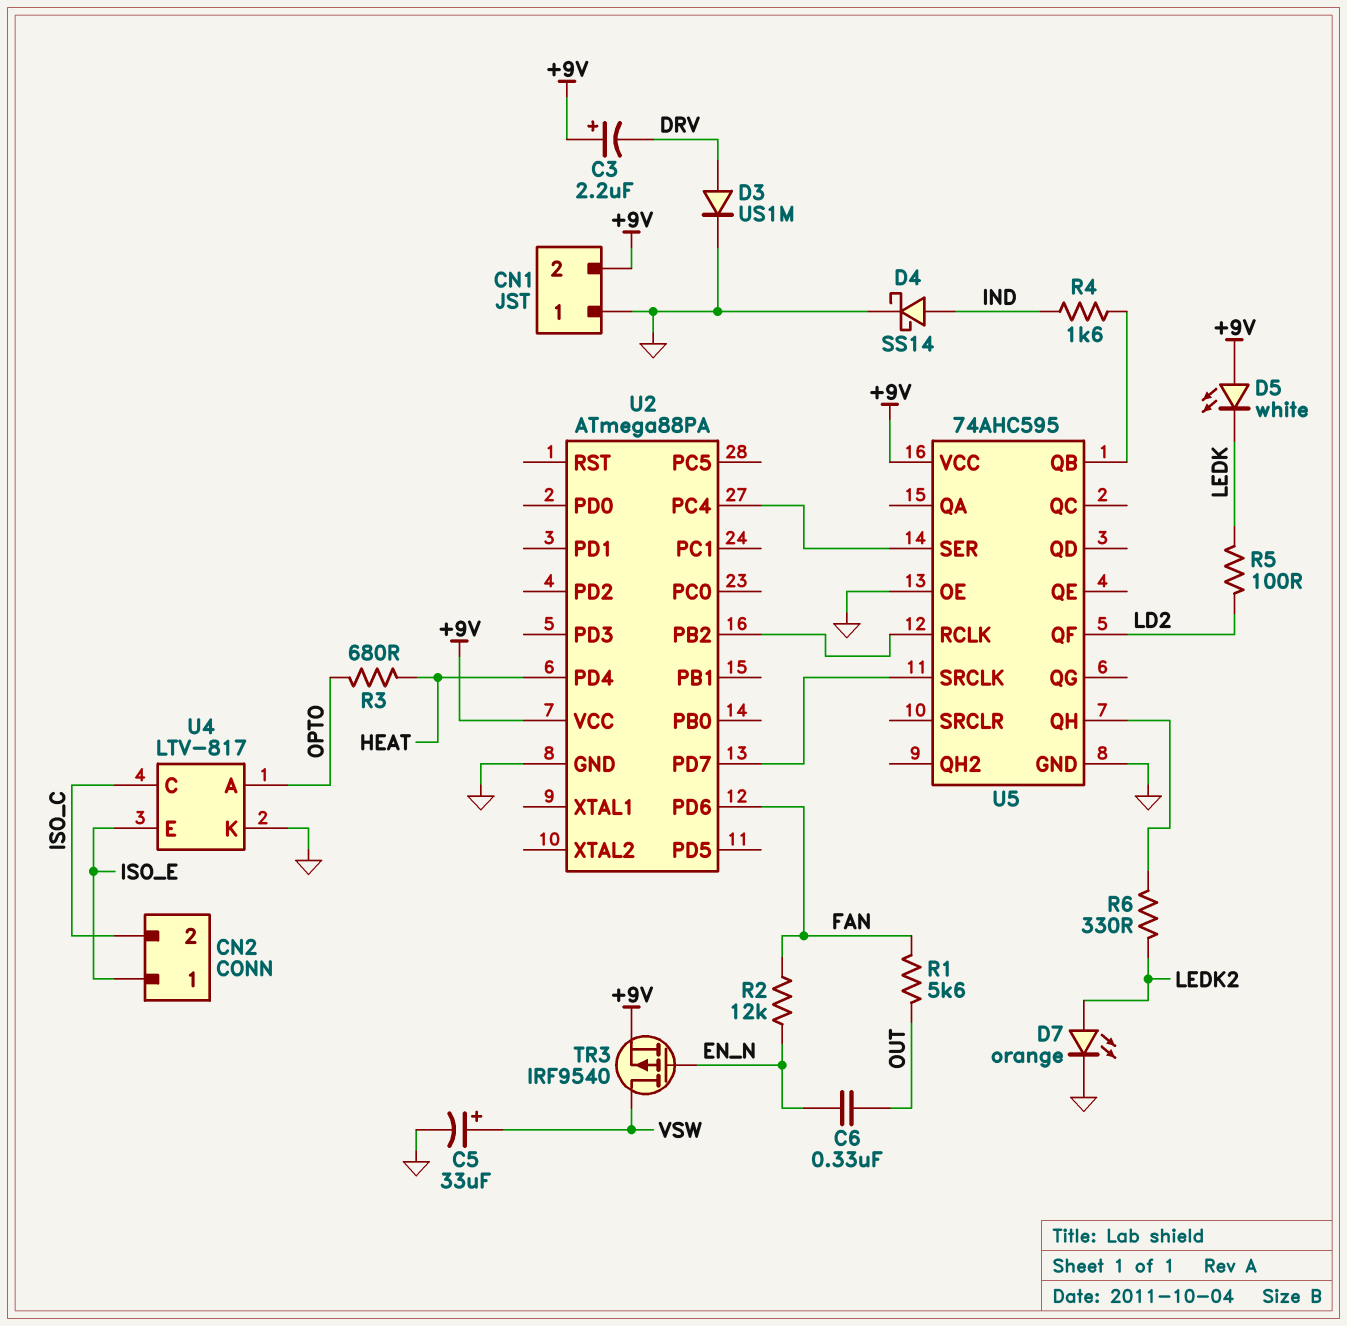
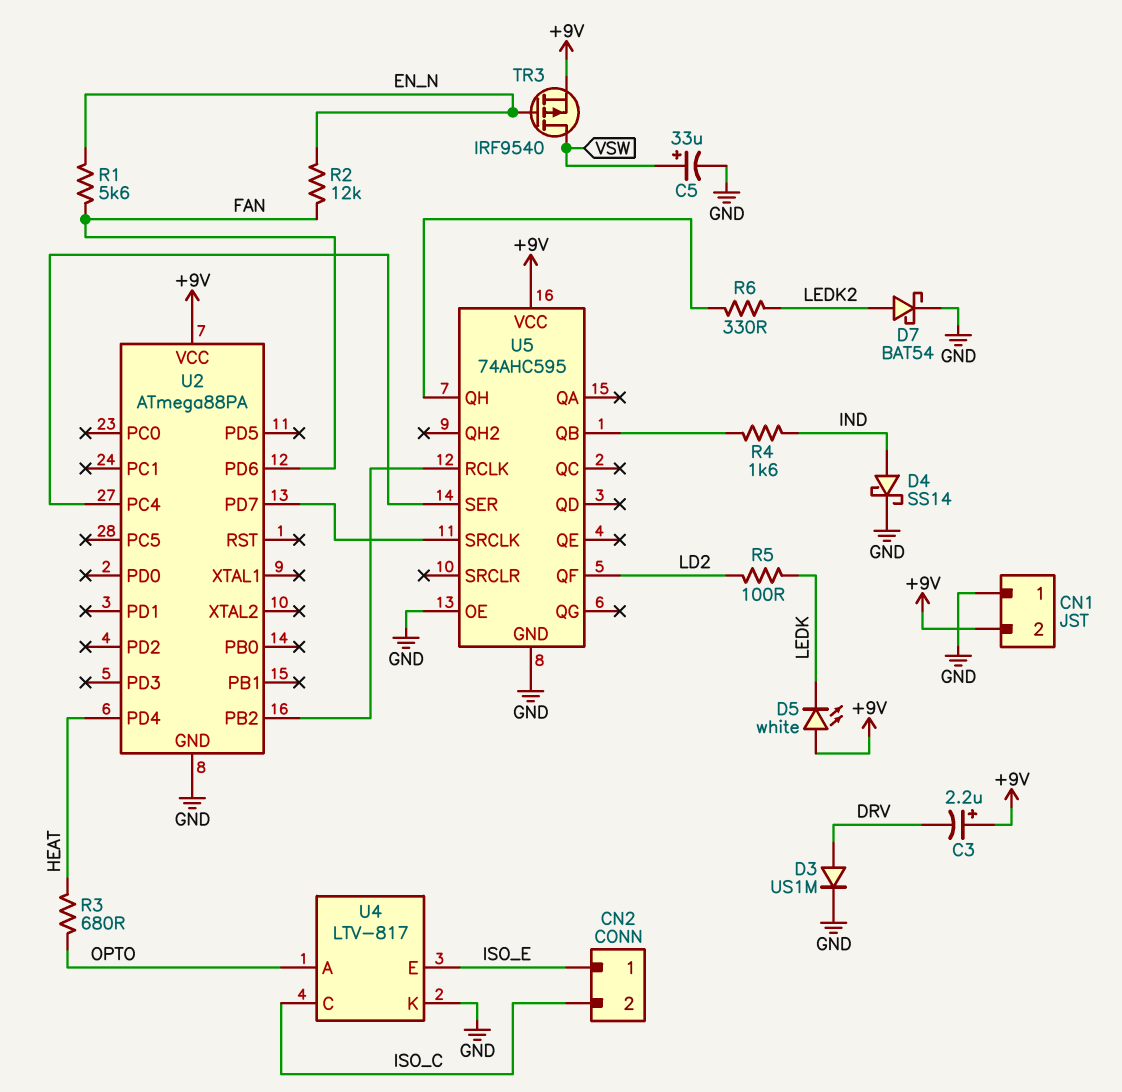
C6: 330nF (EN_N, OUT) -> none
D7: LED orange (A LEDK2, K GND) -> schottky BAT54 (A LEDK2, K GND)
R1: 5.6k (FAN, OUT) -> 5.6k (EN_N, FAN)

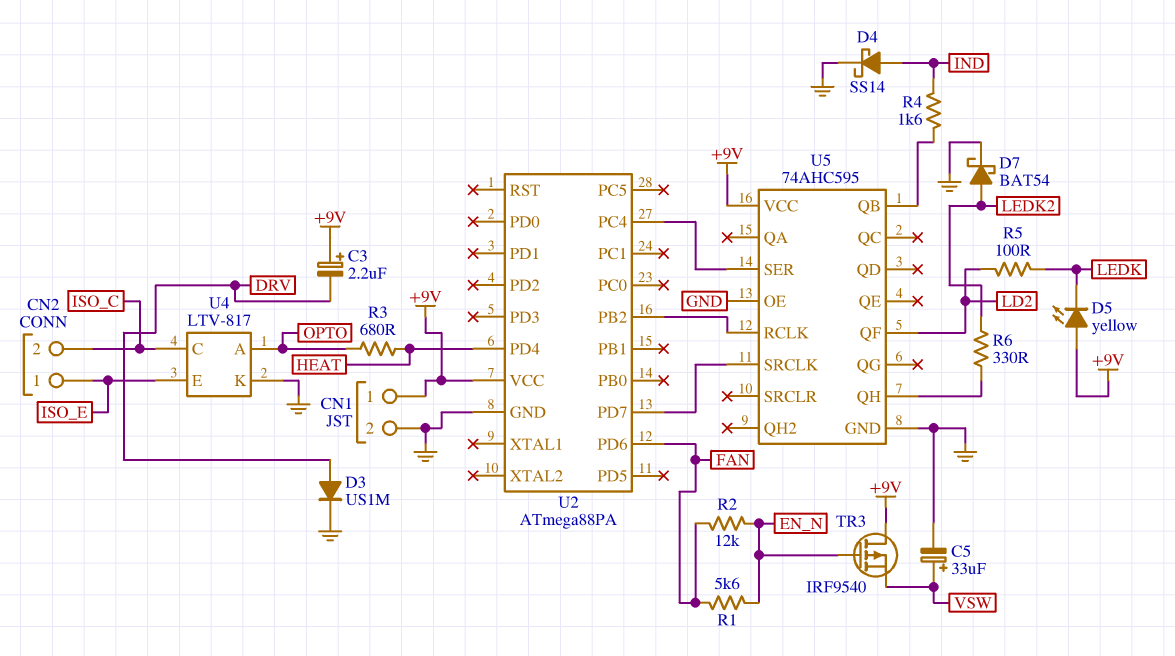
CN1 pin 1: GND -> +9V
CN1 pin 2: +9V -> GND
D5: LED white (A +9V, K LEDK) -> LED yellow (A +9V, K LEDK)
TR3: PMOS IRF9540 (G EN_N, D VSW, S +9V) -> PMOS IRF9540 (G EN_N, D +9V, S VSW)

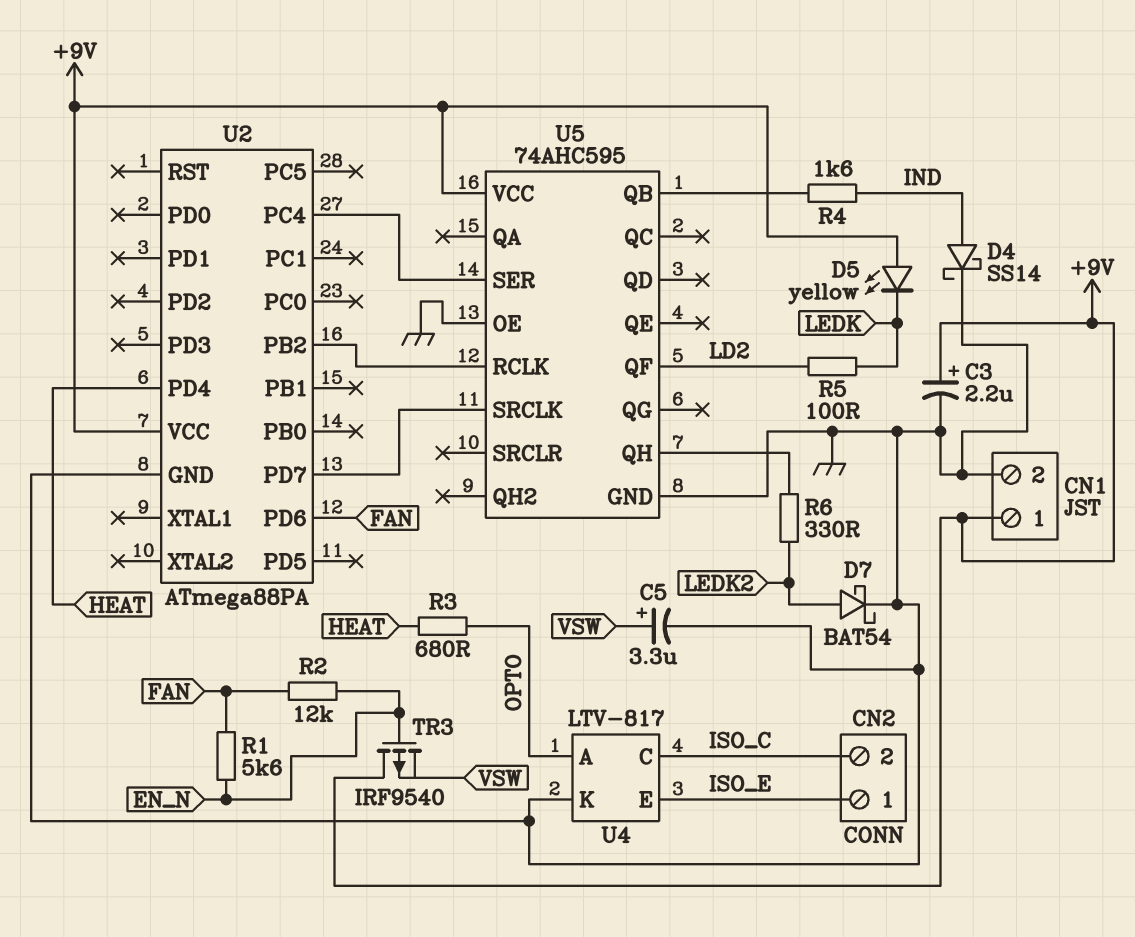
C3: 2.2uF (plus +9V, minus DRV) -> 2.2uF (plus +9V, minus GND)
C5: 33uF (plus VSW, minus GND) -> 3.3uF (plus VSW, minus GND)
D3: diode US1M (A DRV, K GND) -> none

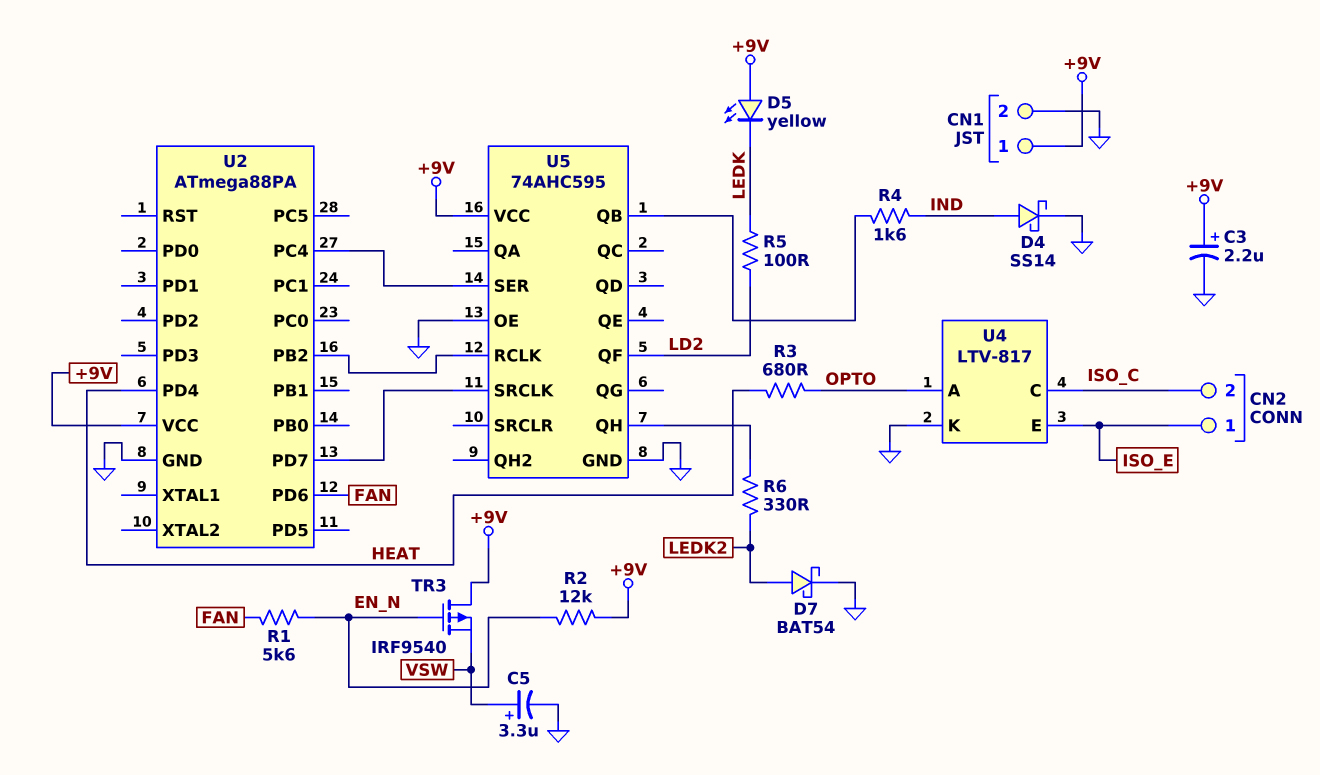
R2: 12k (EN_N, FAN) -> 12k (+9V, EN_N)

